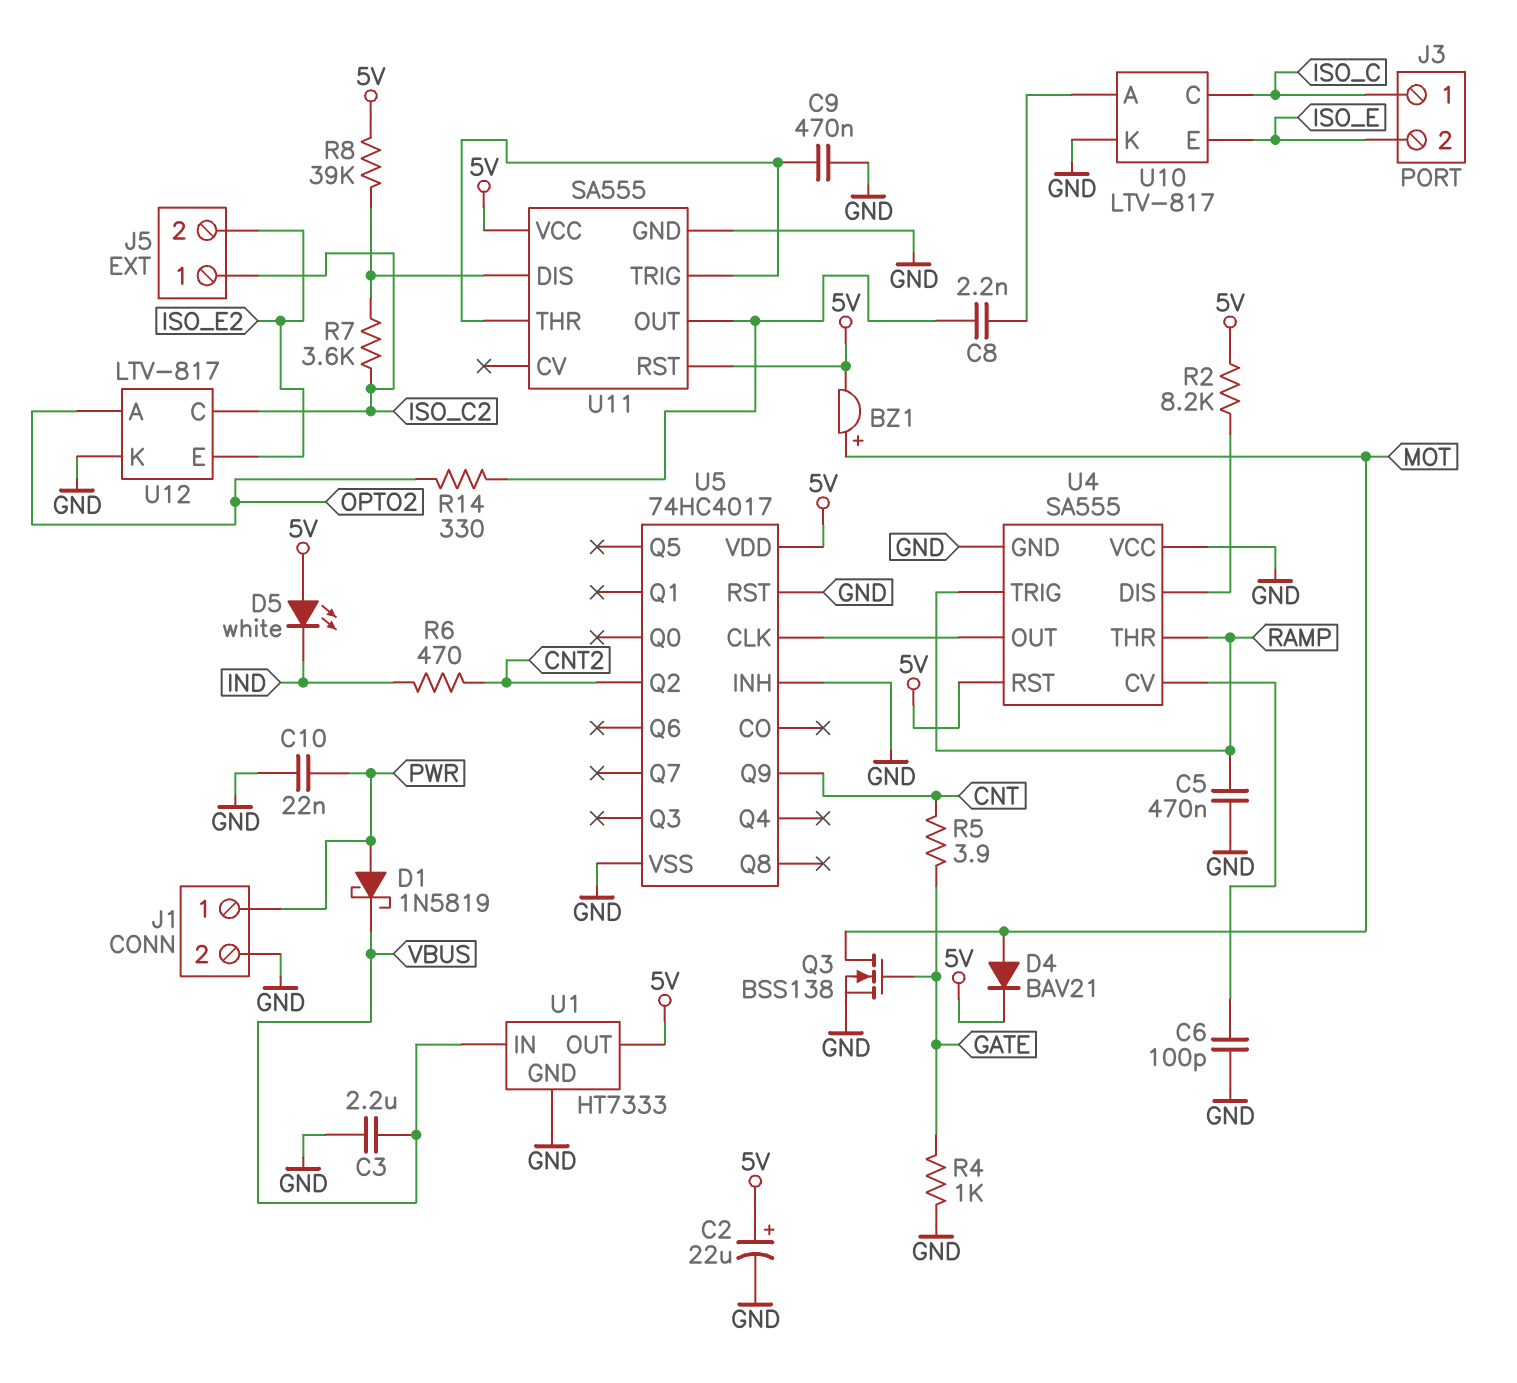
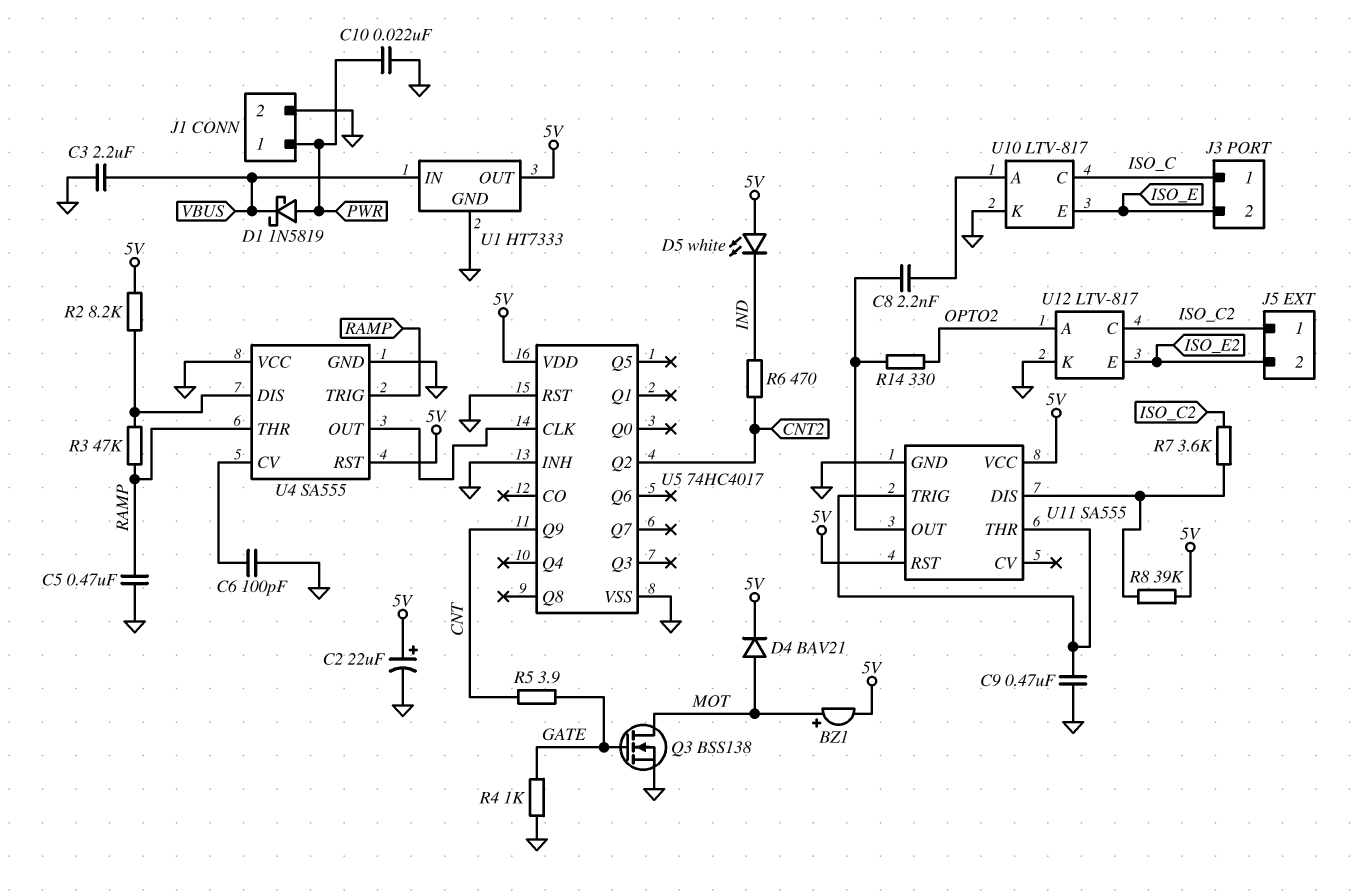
R3: none -> 47k (RAMP, U4/DIS)

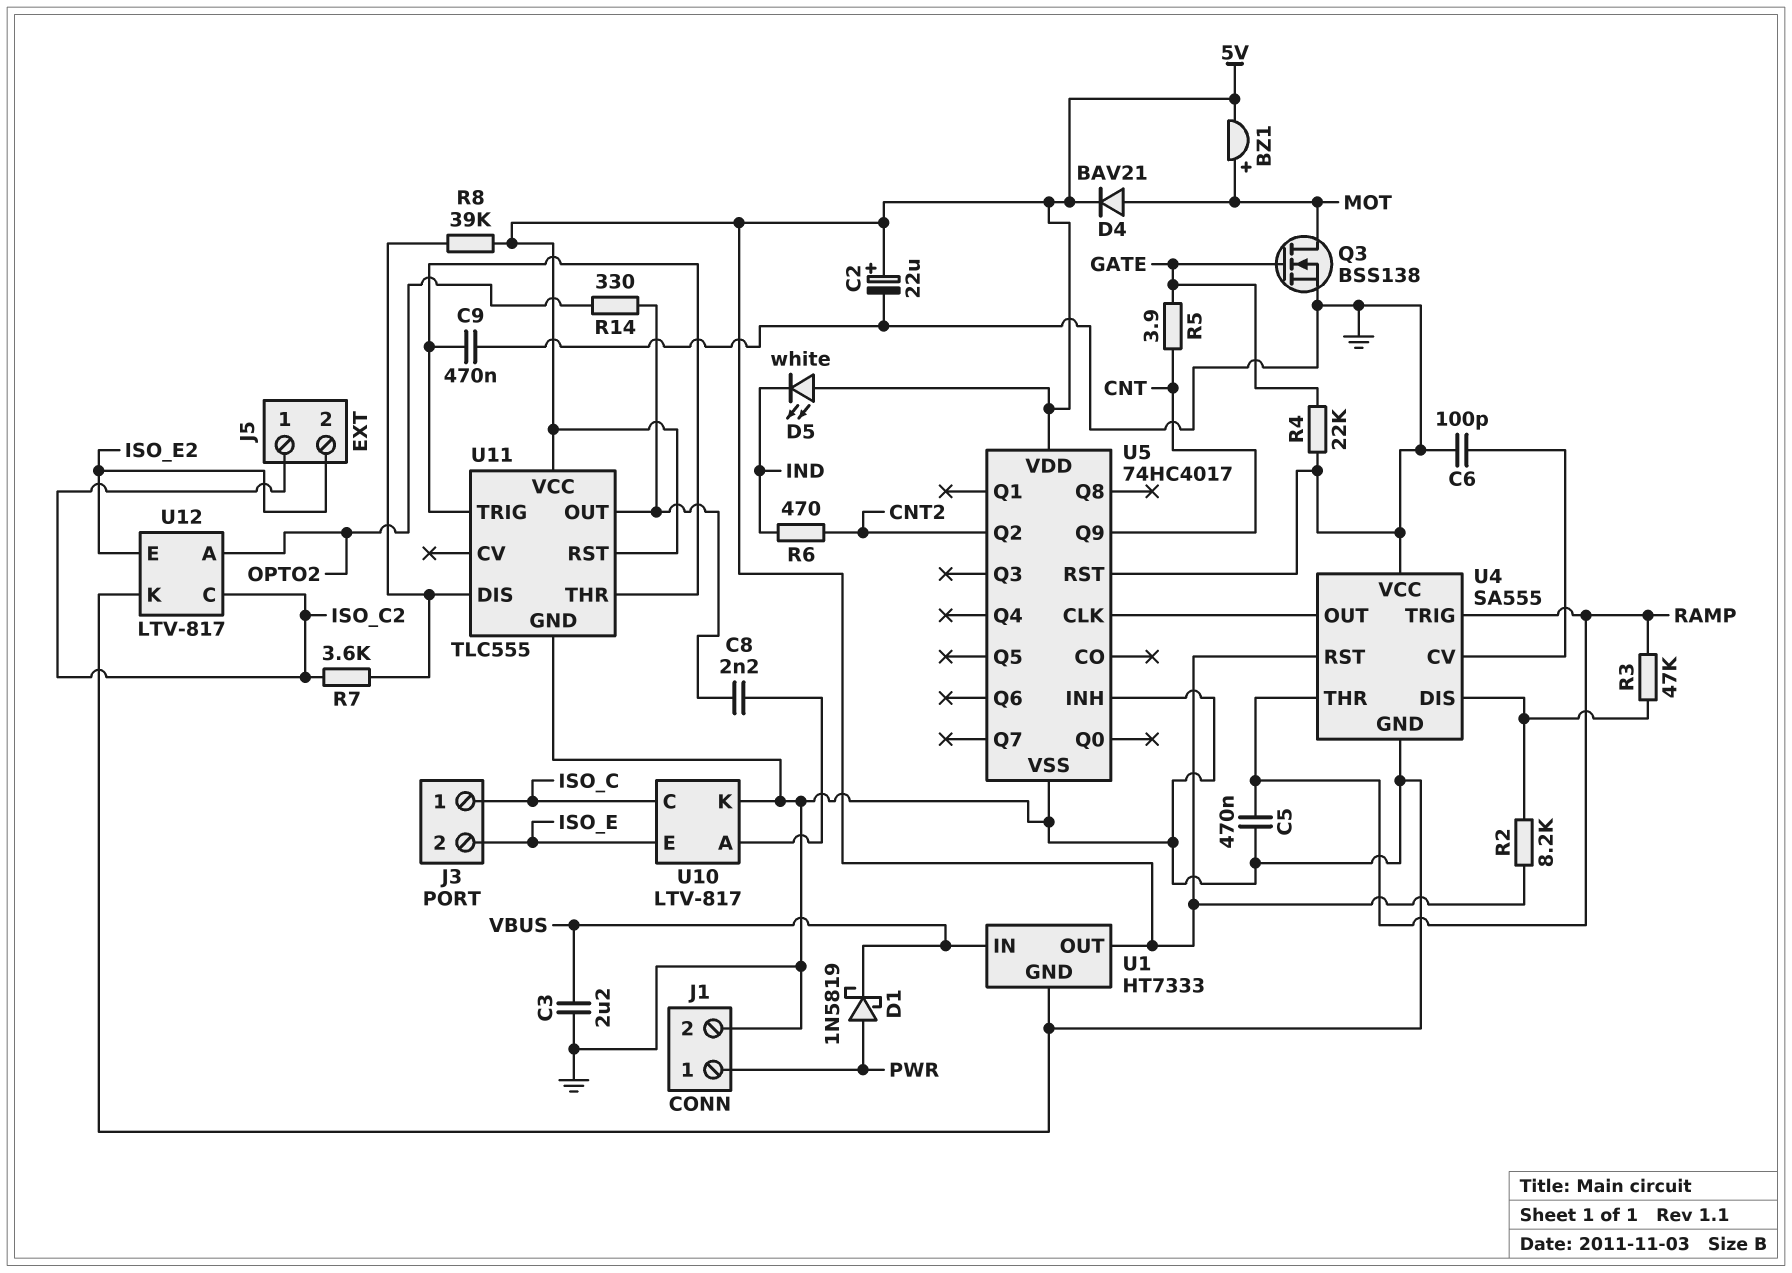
C10: 22nF (GND, PWR) -> none
R4: 1k (GATE, GND) -> 22k (GATE, GND)
U11: SA555 -> TLC555

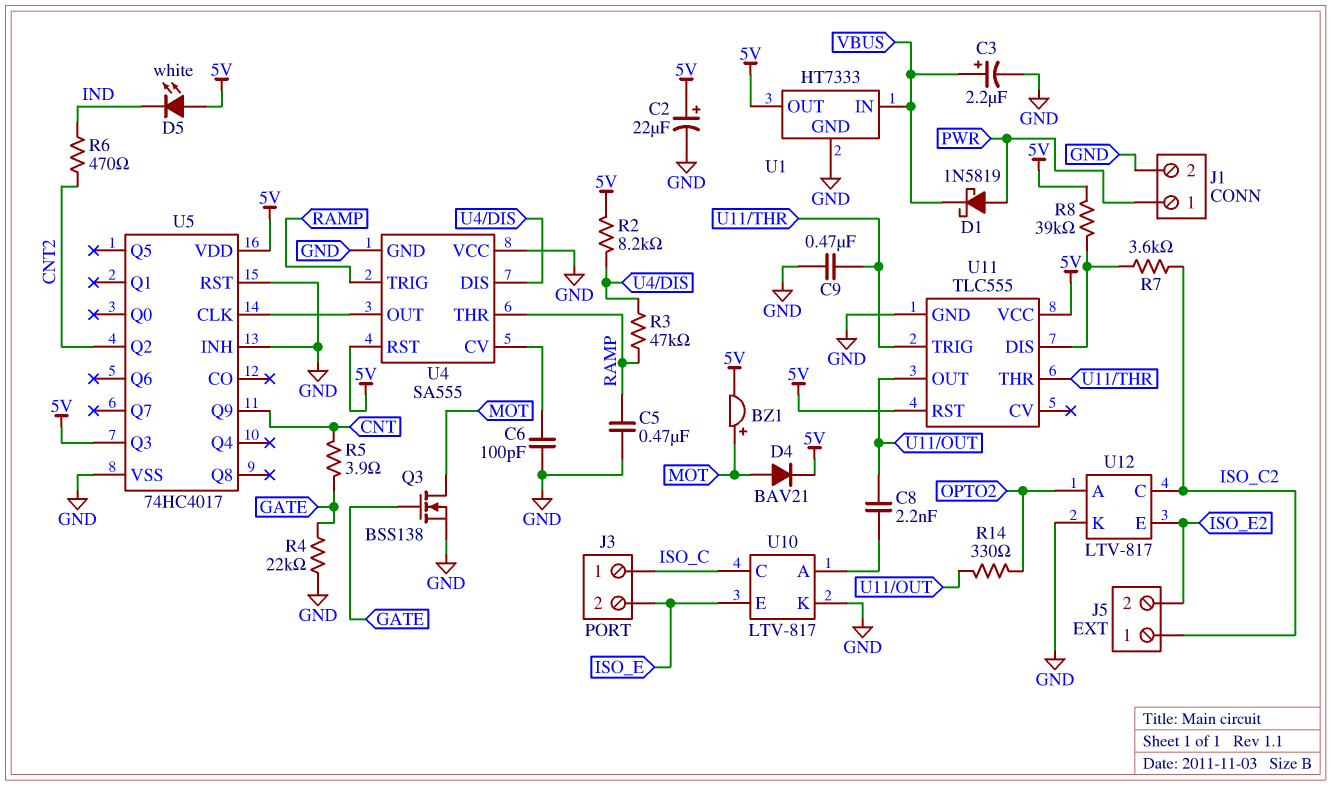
C3: 2.2uF (GND, VBUS) -> 2.2uF (plus VBUS, minus GND)
U5 pin Q3: none -> 5V

